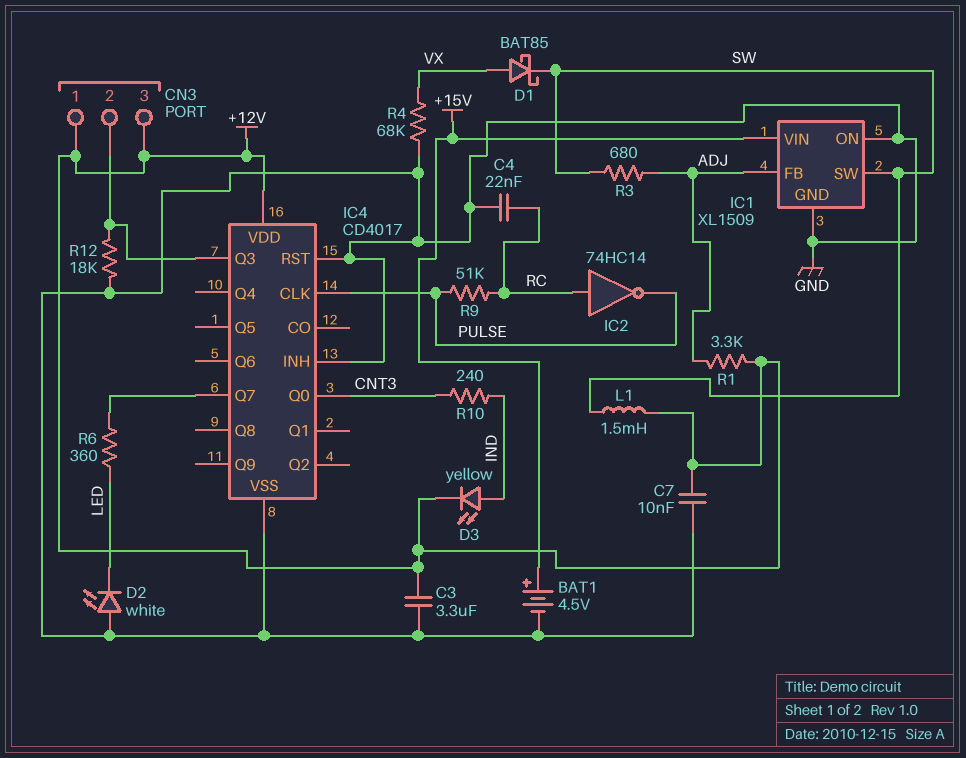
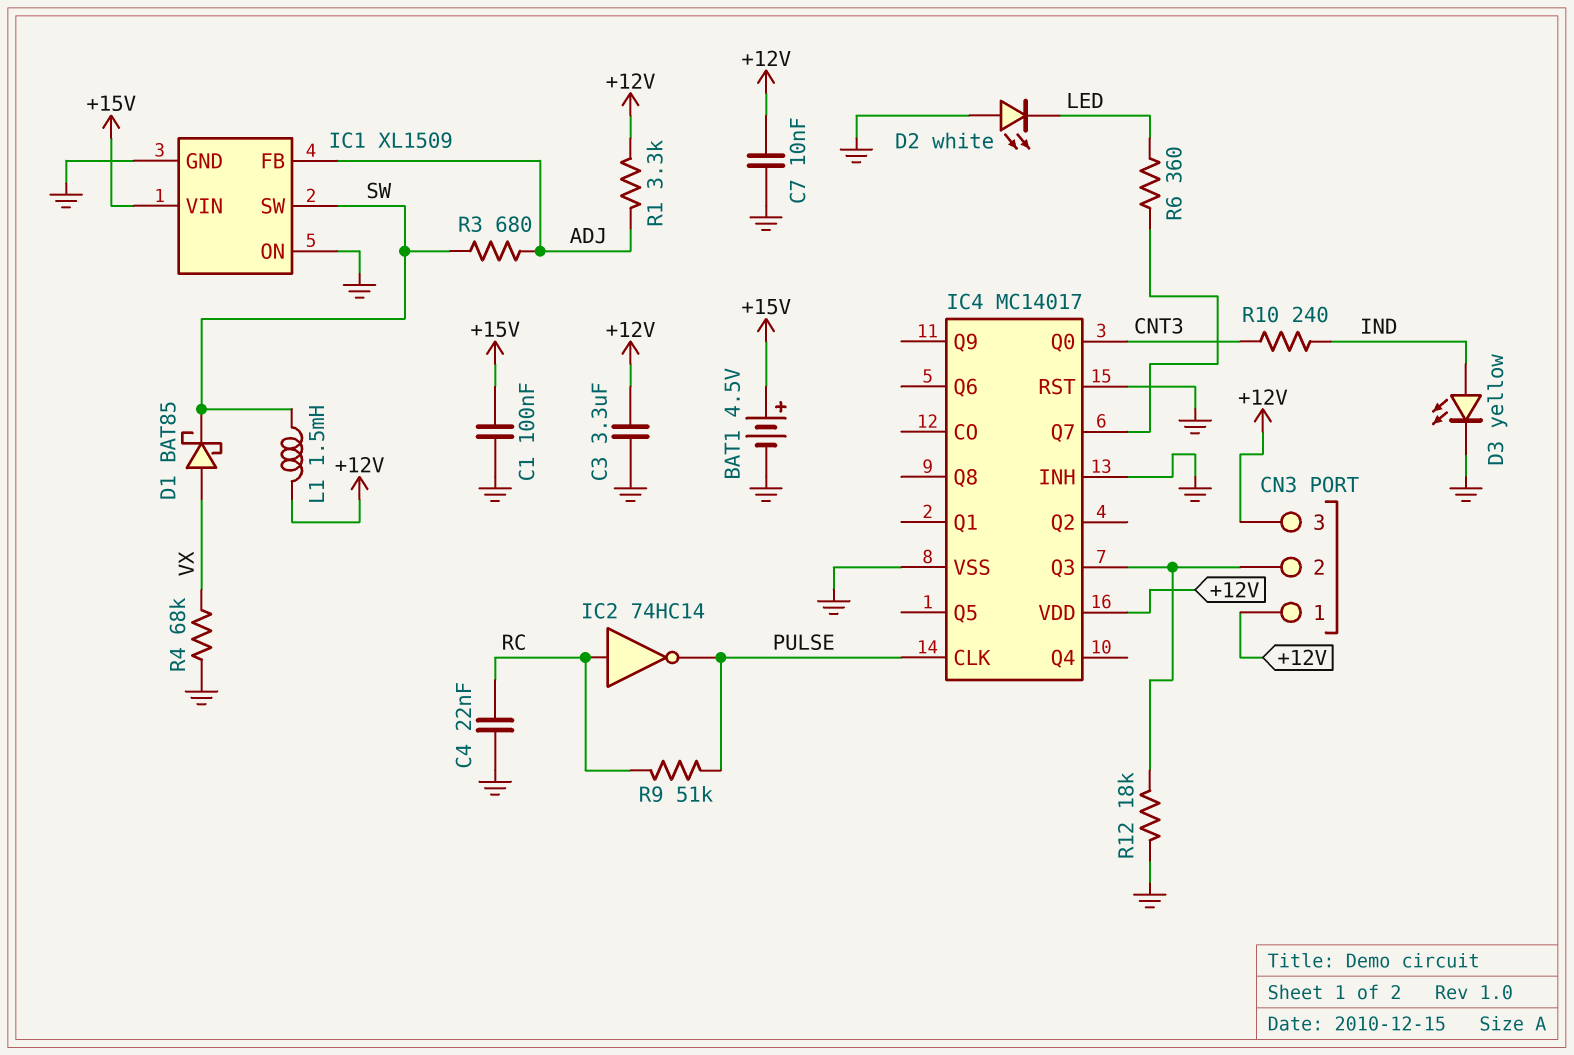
C1: none -> 100nF (+15V, GND)
D3: LED yellow (A IND, K +12V) -> LED yellow (A IND, K GND)
IC4: CD4017 -> MC14017

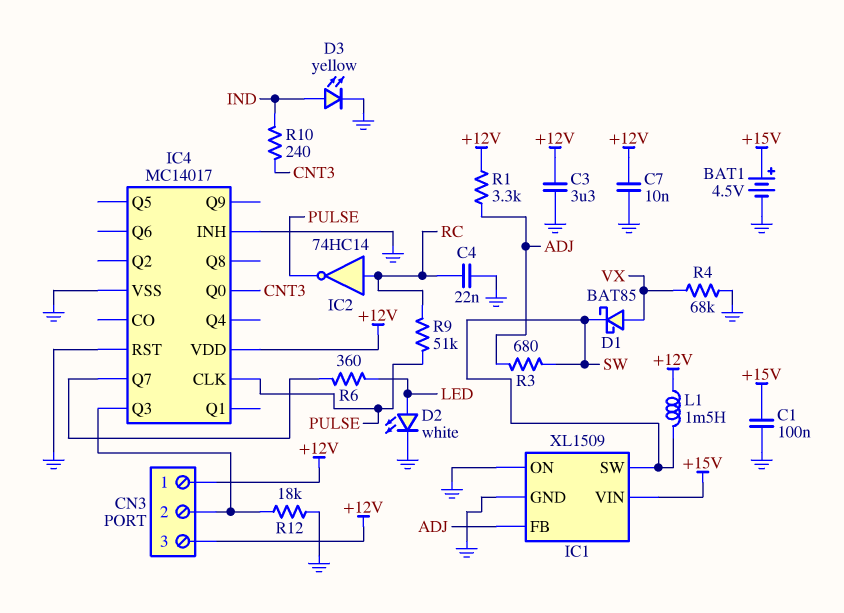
D2: LED white (A GND, K LED) -> LED white (A LED, K GND)

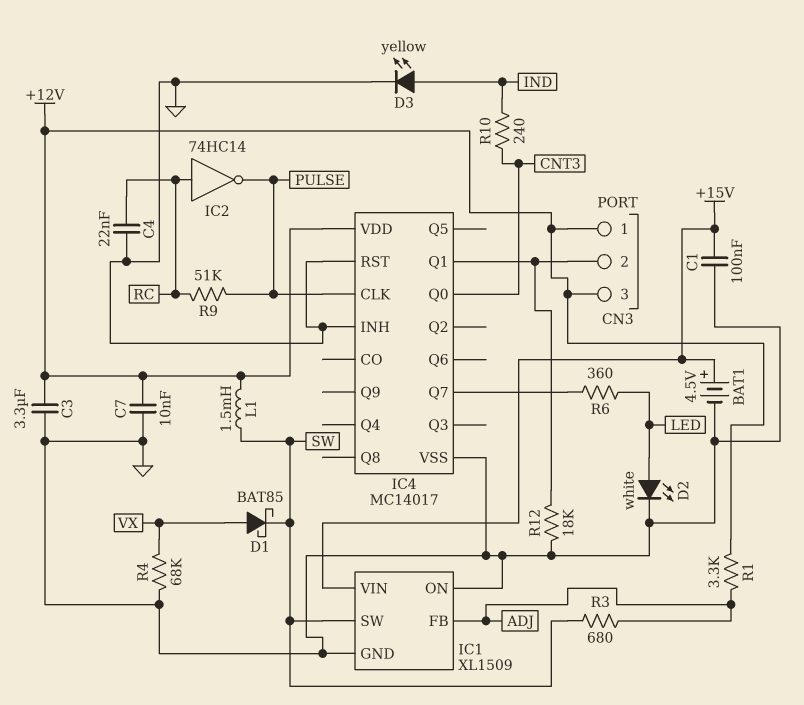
IC4 pin Q1: none -> CN3/2
IC4 pin Q3: CN3/2 -> none

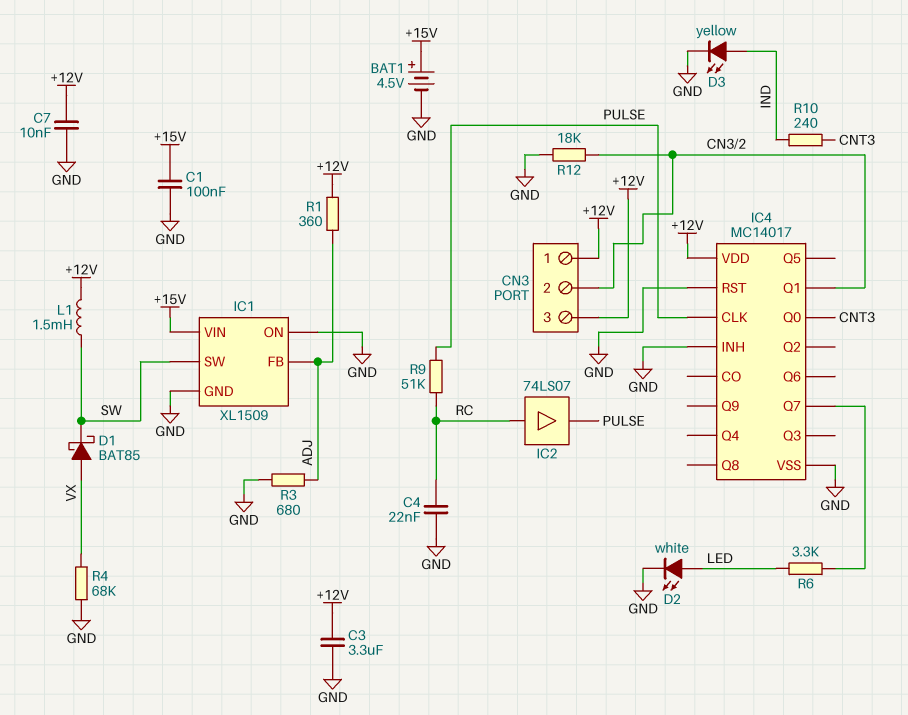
IC2: NOT 74HC14 (in RC, out PULSE) -> buffer 74LS07 (in RC, out PULSE)
R1: 3.3k (+12V, ADJ) -> 360 (+12V, ADJ)
R3: 680 (ADJ, SW) -> 680 (ADJ, GND)
R6: 360 (IC4/Q7, LED) -> 3.3k (IC4/Q7, LED)

